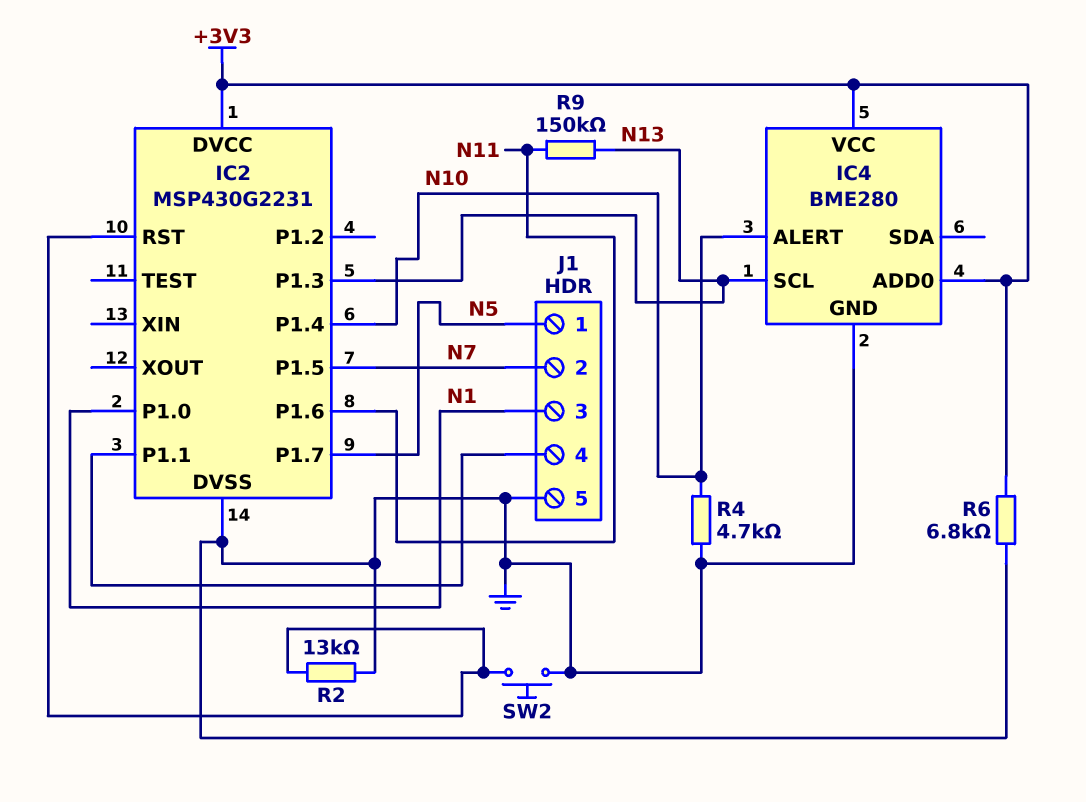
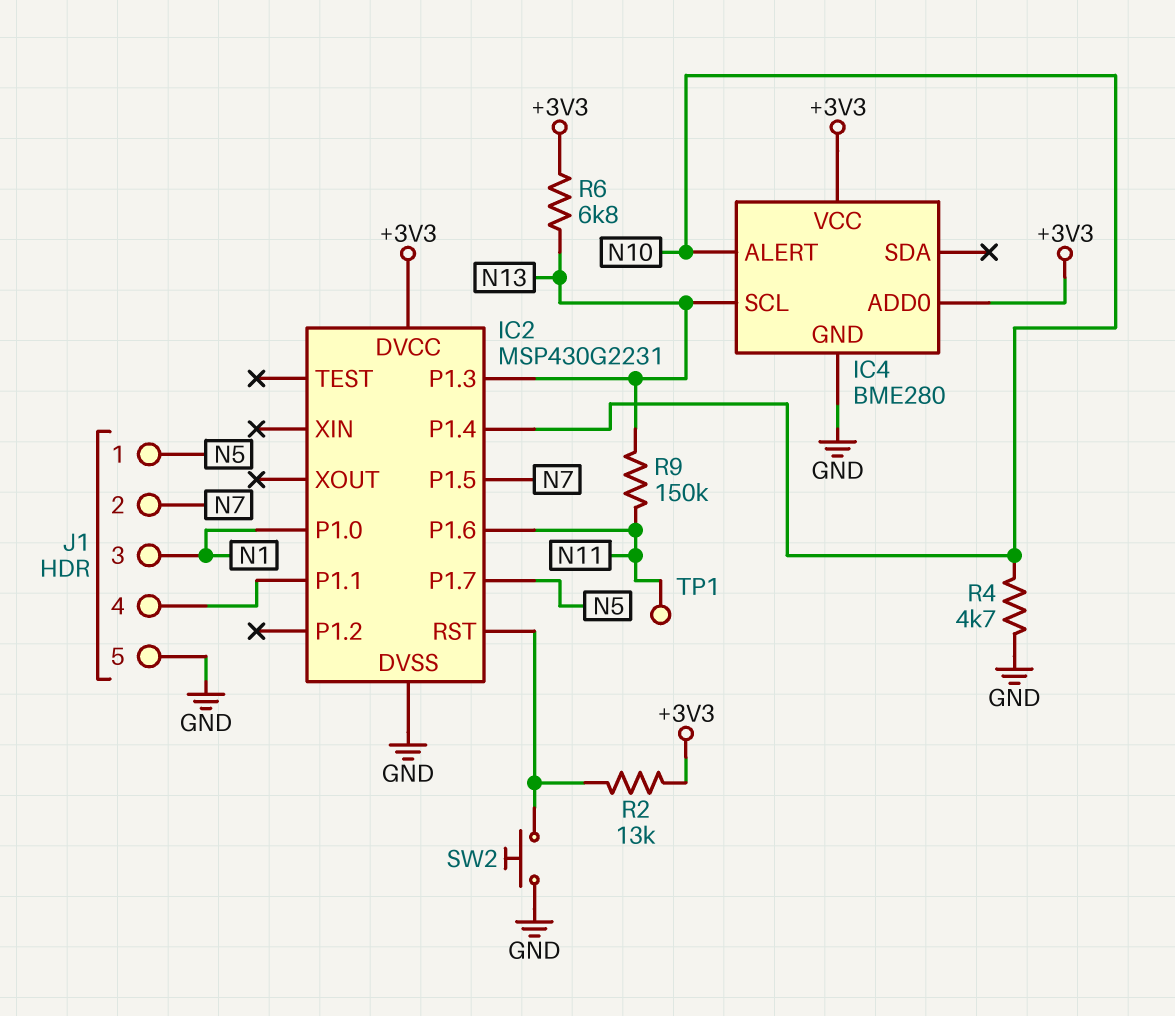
R2: 13k (GND, IC2/RST) -> 13k (+3V3, IC2/RST)
R6: 6.8k (+3V3, GND) -> 6.8k (+3V3, N13)
TP1: none -> test point (N11)

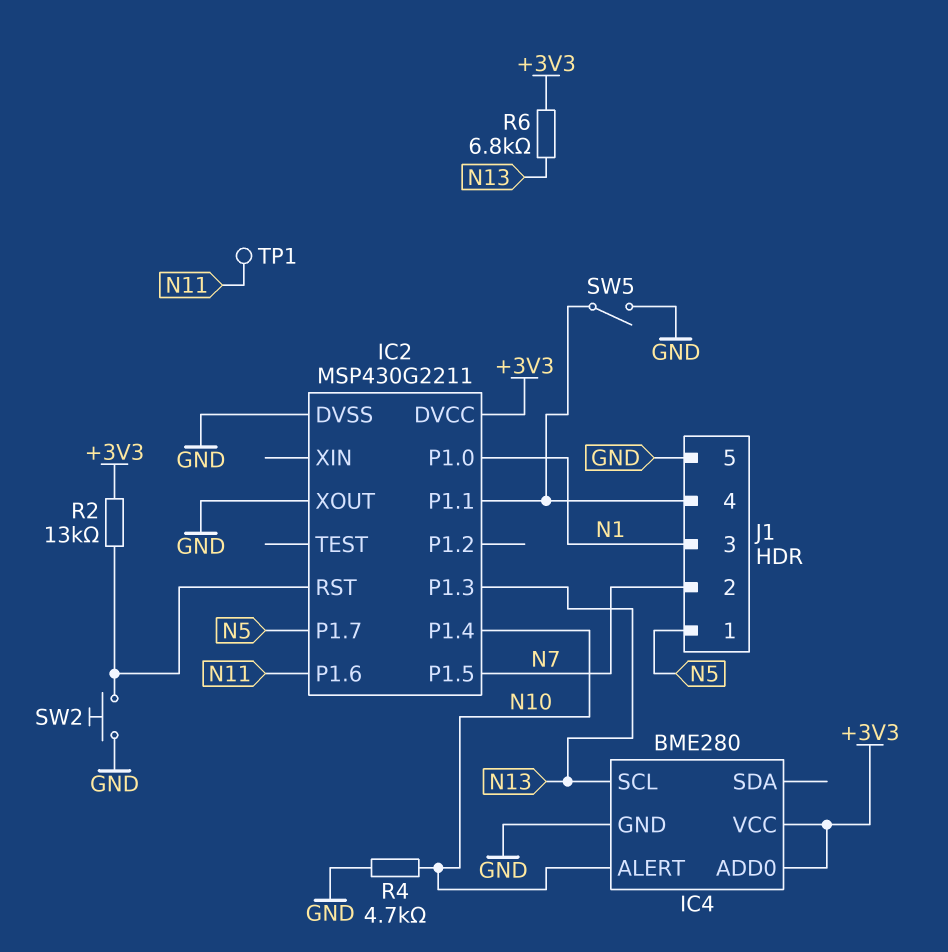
IC2: MSP430G2231 -> MSP430G2211
IC2 pin XOUT: none -> GND
R9: 150k (N11, N13) -> none
SW5: none -> switch (GND, IC2/P1.1)

